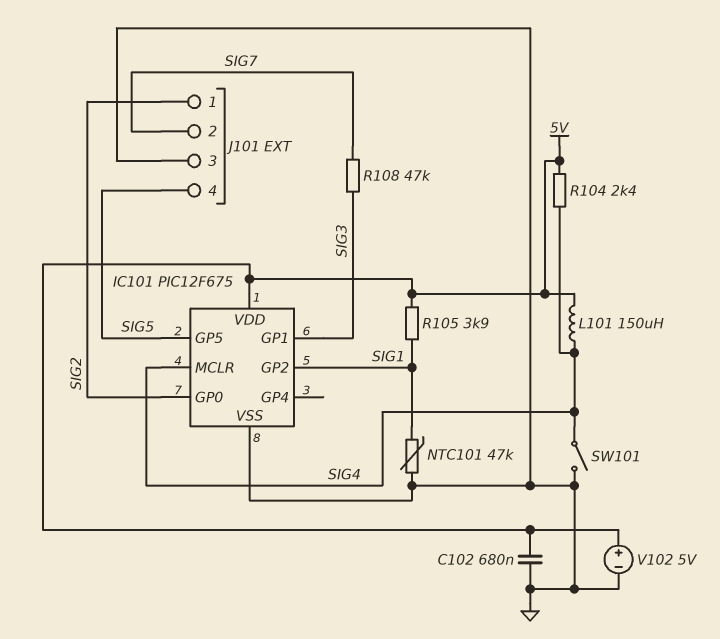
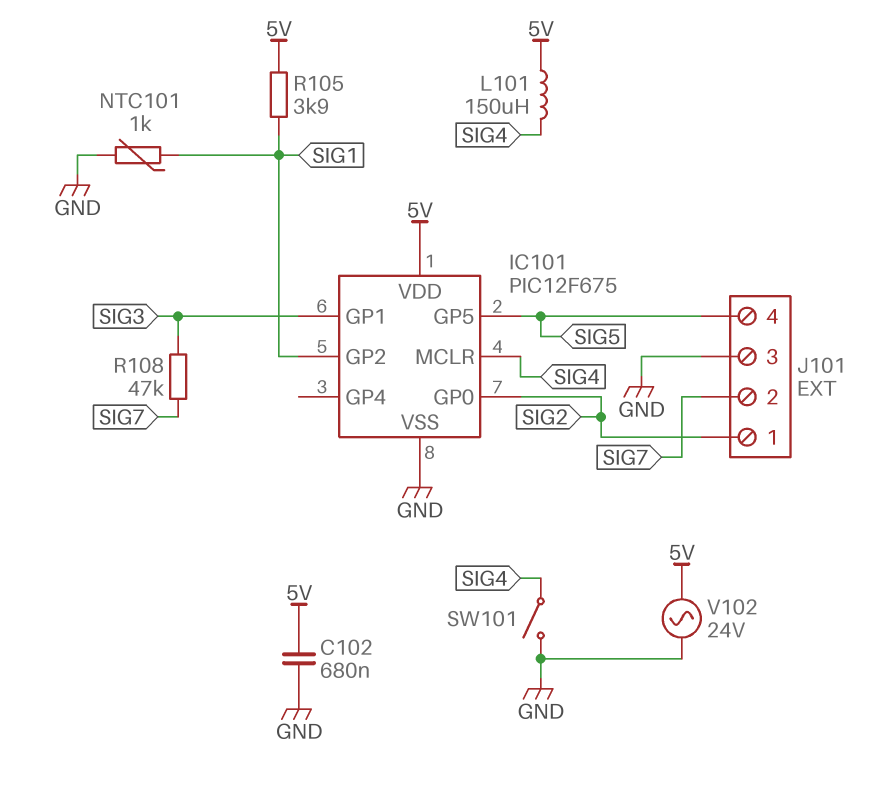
NTC101: 47k (GND, SIG1) -> 1k (GND, SIG1)
R104: 2.4k (5V, SIG4) -> none
V102: 5V (plus 5V, minus GND) -> AC 24V (5V, GND)

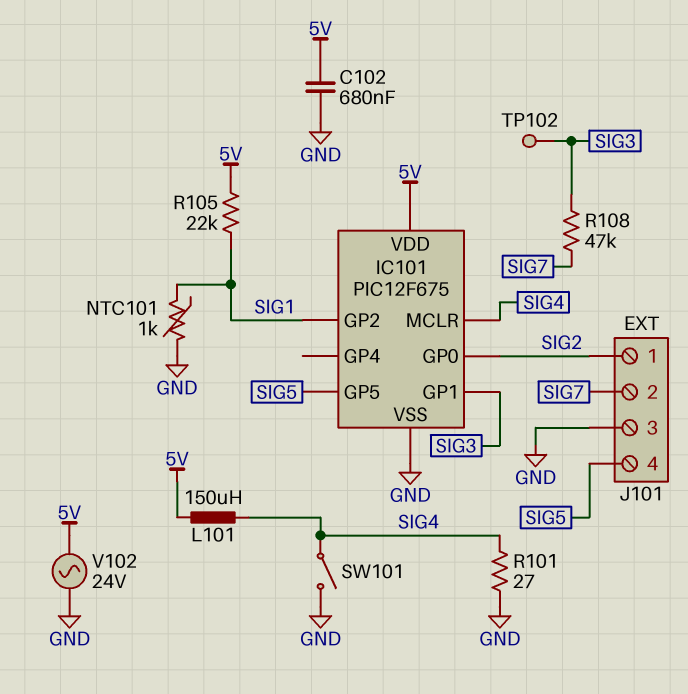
R101: none -> 27 (GND, SIG4)
R105: 3.9k (5V, SIG1) -> 22k (5V, SIG1)
TP102: none -> test point (SIG3)

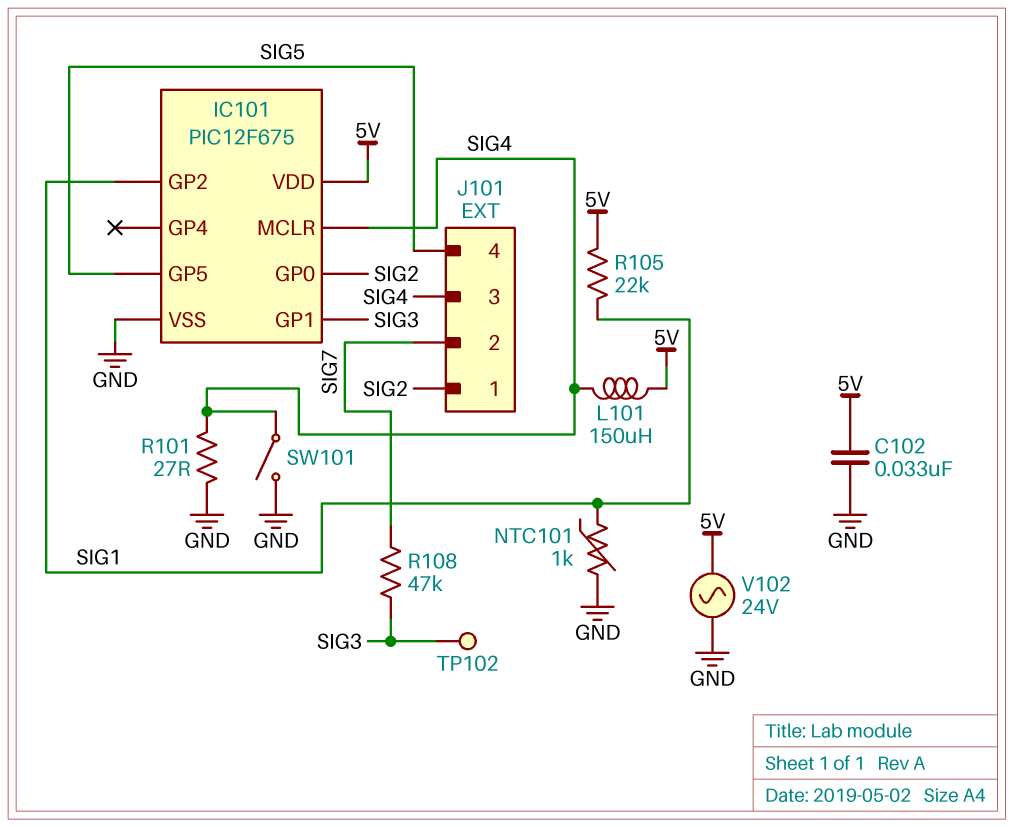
C102: 680nF (5V, GND) -> 33nF (5V, GND)
J101 pin 3: GND -> SIG4

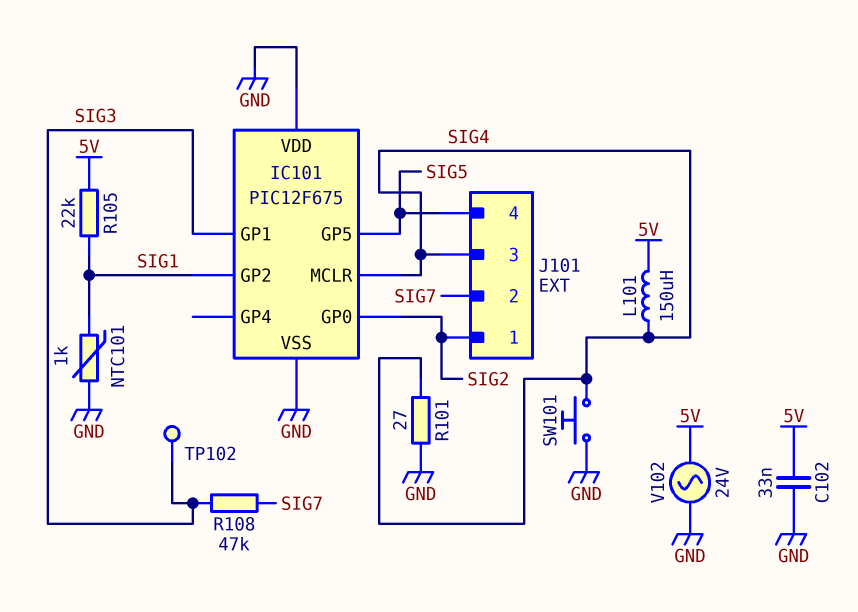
IC101 pin VDD: 5V -> GND
SW101: switch (GND, SIG4) -> button (GND, SIG4)

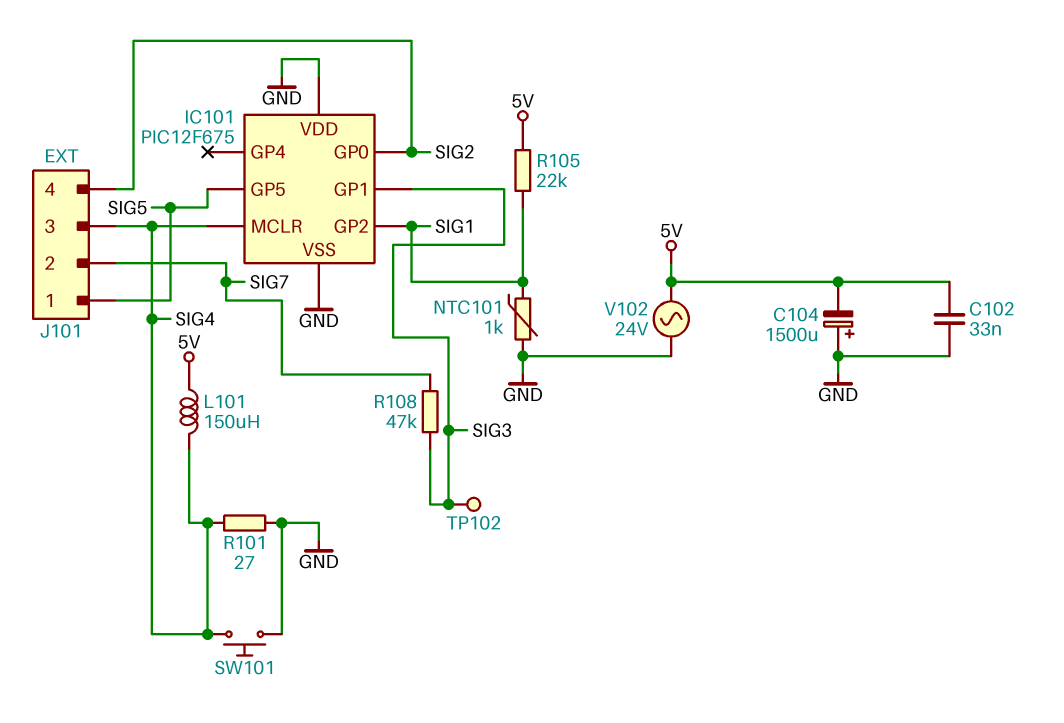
C104: none -> 1500uF (plus GND, minus 5V)
J101 pin 1: SIG2 -> SIG5
J101 pin 4: SIG5 -> SIG2

